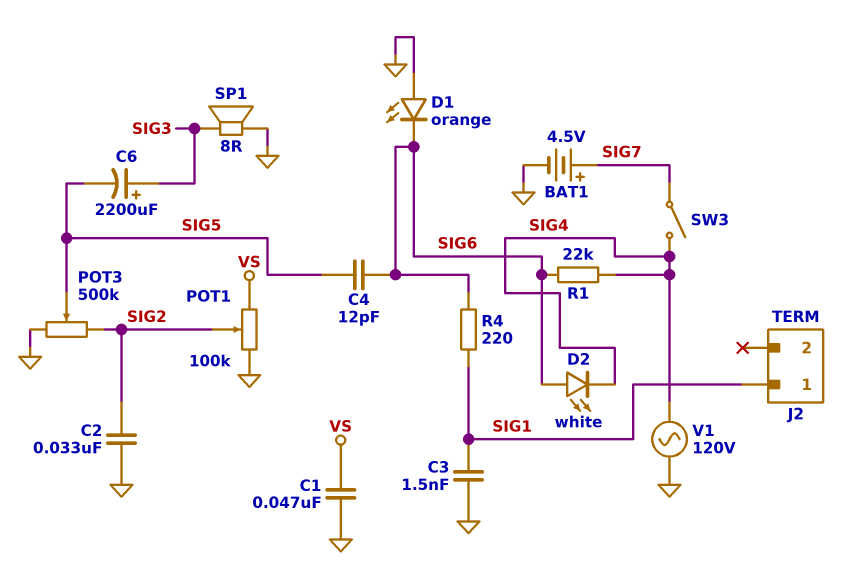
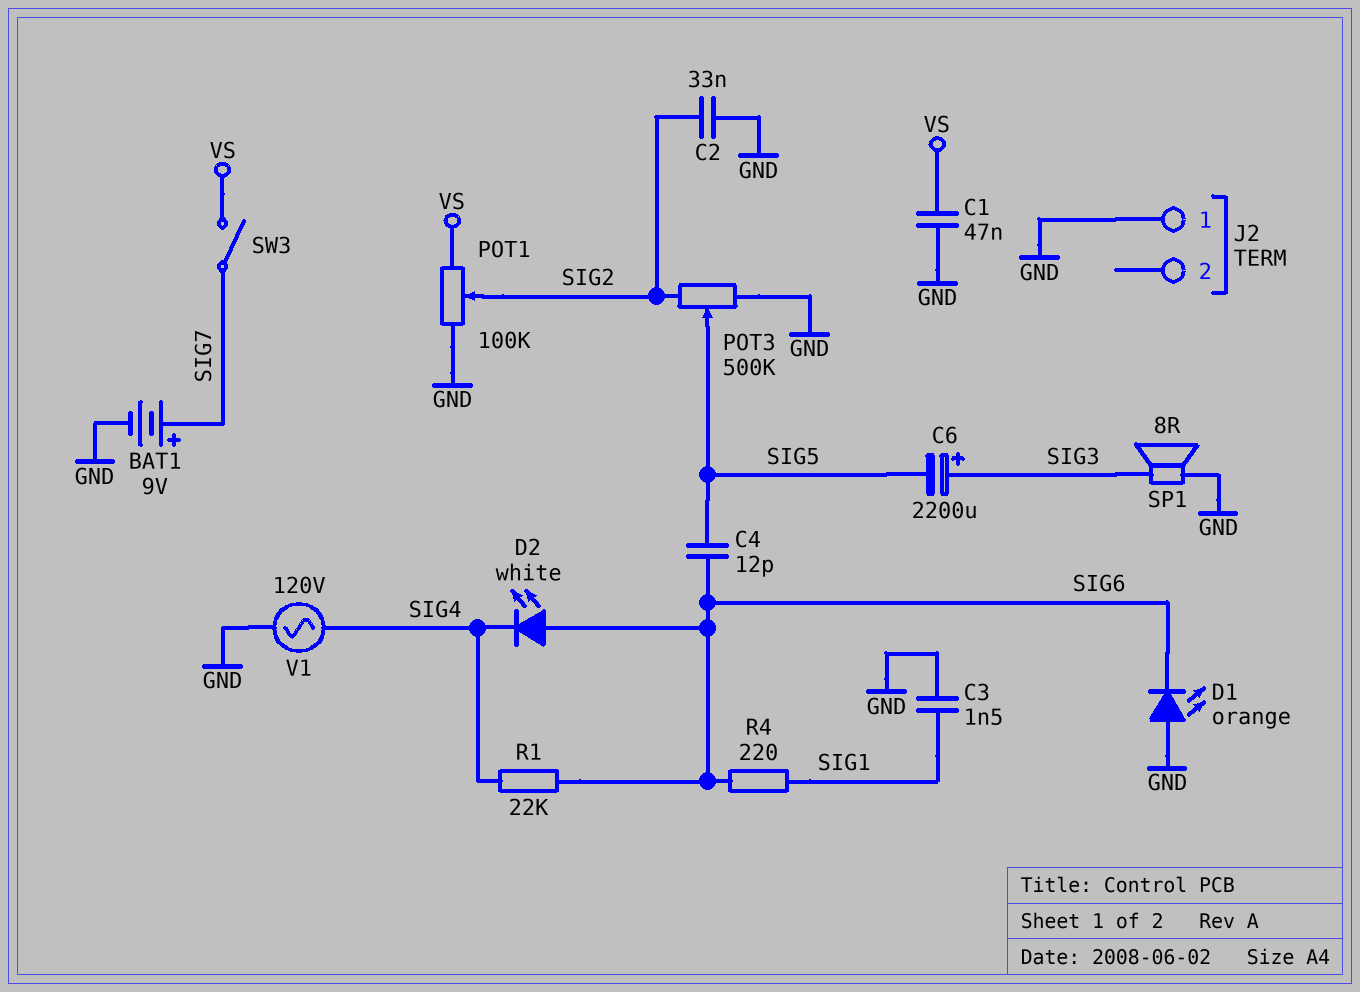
BAT1: 4.5V (plus SIG7, minus GND) -> 9V (plus SIG7, minus GND)
J2 pin 1: SIG1 -> GND
SW3: switch (SIG4, SIG7) -> switch (SIG7, VS)

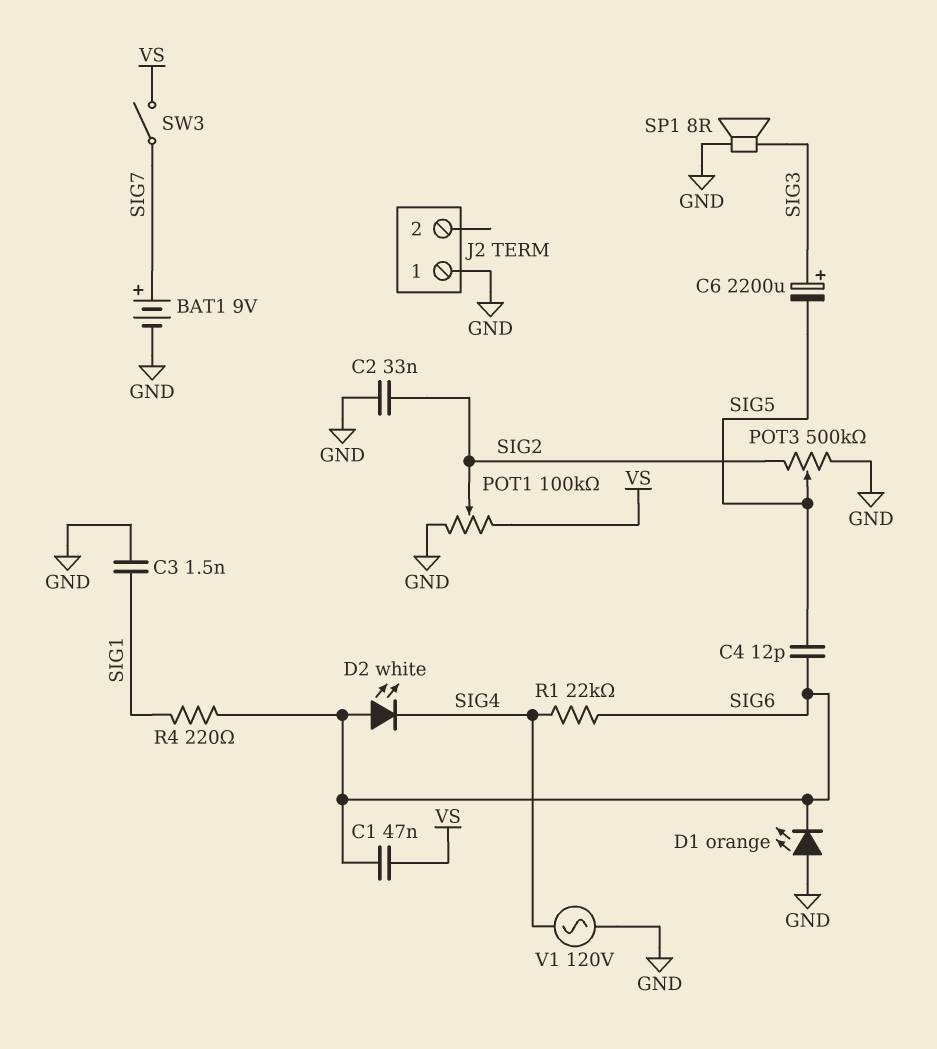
C1: 47nF (GND, VS) -> 47nF (SIG6, VS)

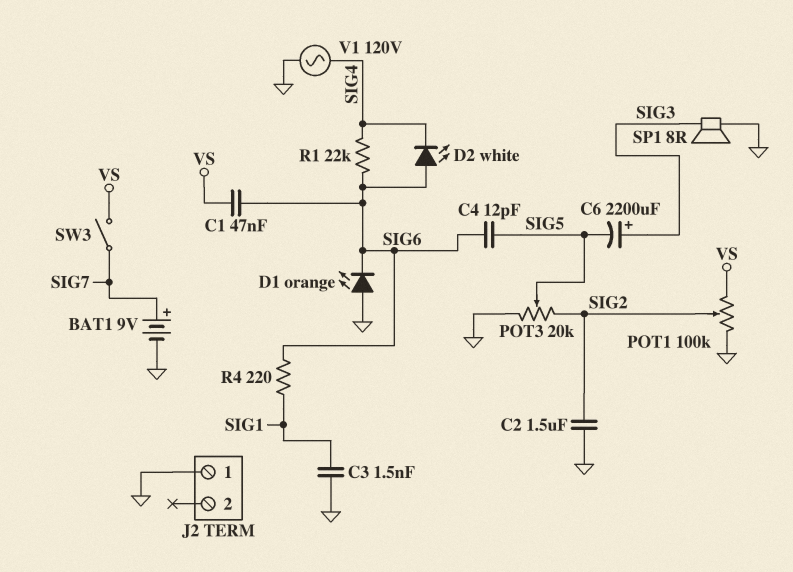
C2: 33nF (GND, SIG2) -> 1.5uF (GND, SIG2)
POT3: 500k (GND, SIG2, wiper SIG5) -> 20k (GND, SIG2, wiper SIG5)

